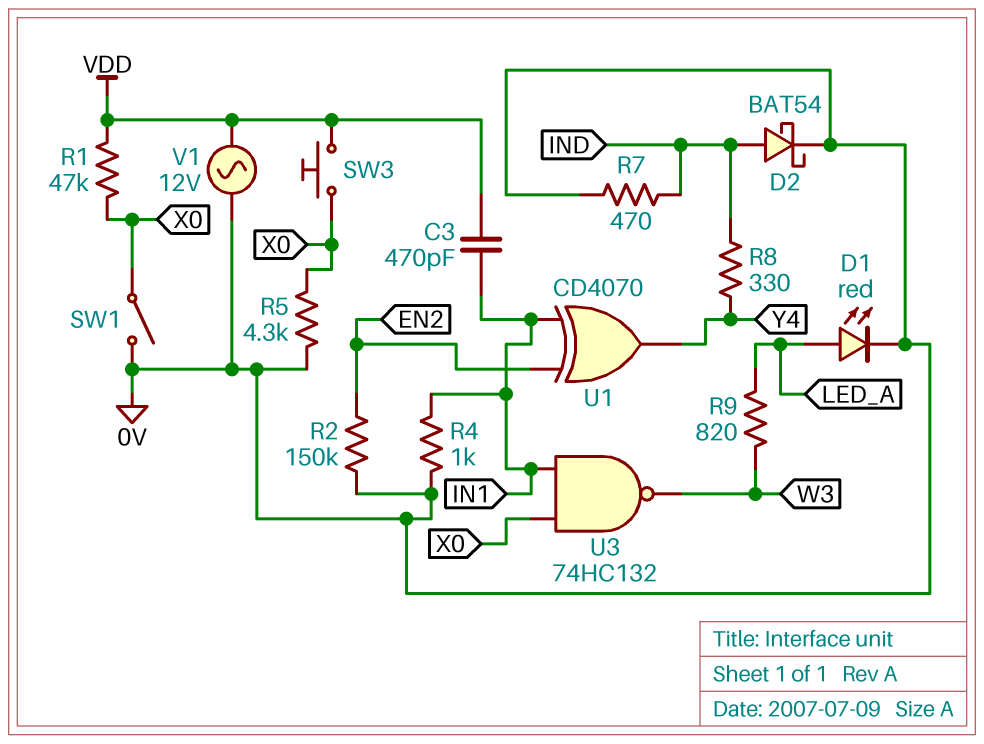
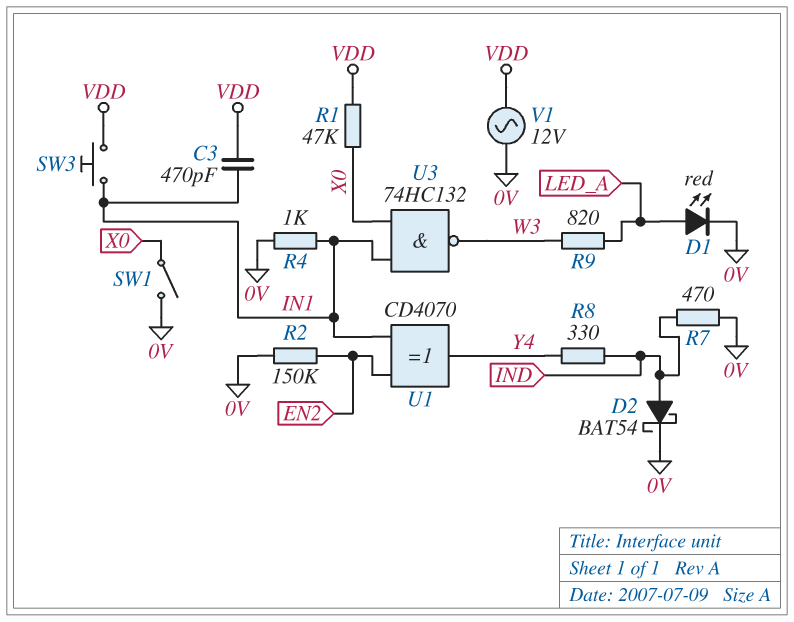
R5: 4.3k (0V, X0) -> none
SW3: button (VDD, X0) -> button (IN1, VDD)

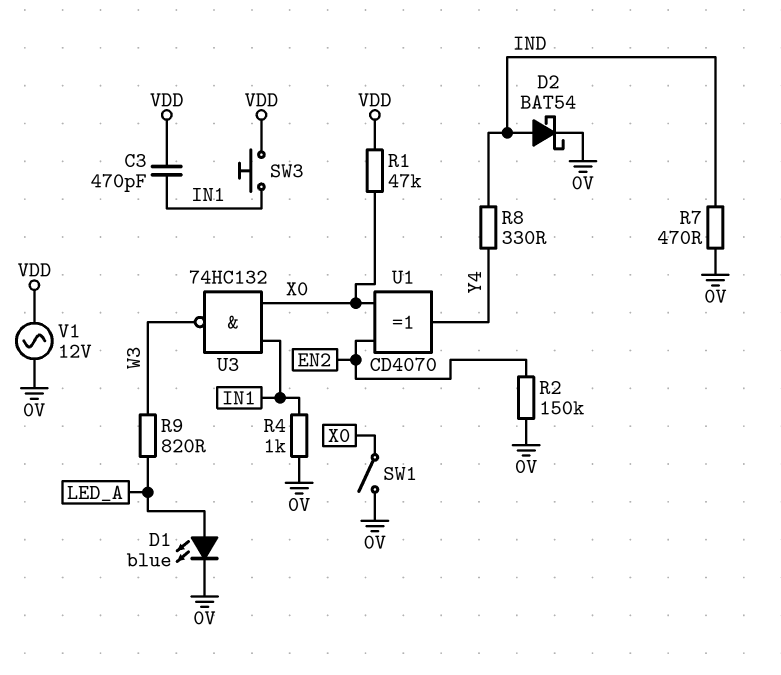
D1: LED red (A LED_A, K 0V) -> LED blue (A LED_A, K 0V)
U1: XOR CD4070 (in EN2, in IN1, out Y4) -> XOR CD4070 (in EN2, in X0, out Y4)

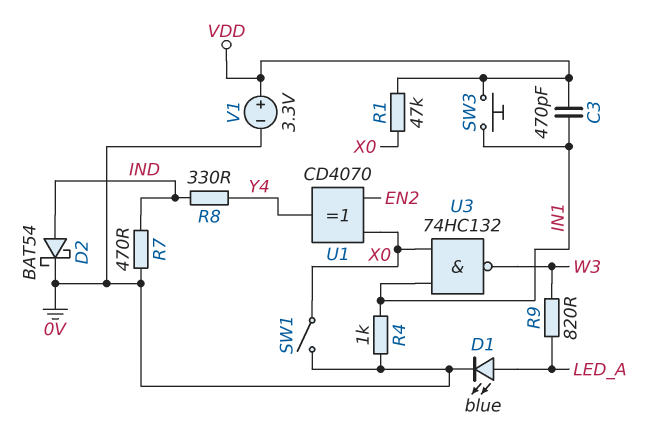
R2: 150k (0V, EN2) -> none
V1: AC 12V (0V, VDD) -> 3.3V (plus VDD, minus 0V)

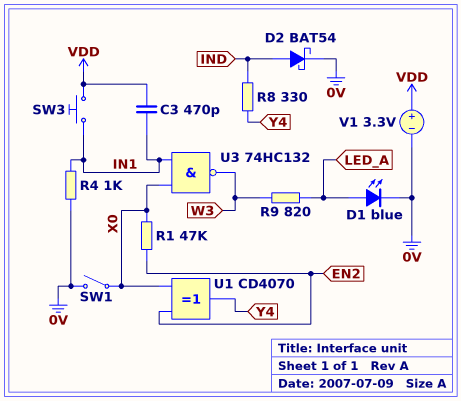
R1: 47k (VDD, X0) -> 47k (EN2, X0)
R7: 470 (0V, IND) -> none

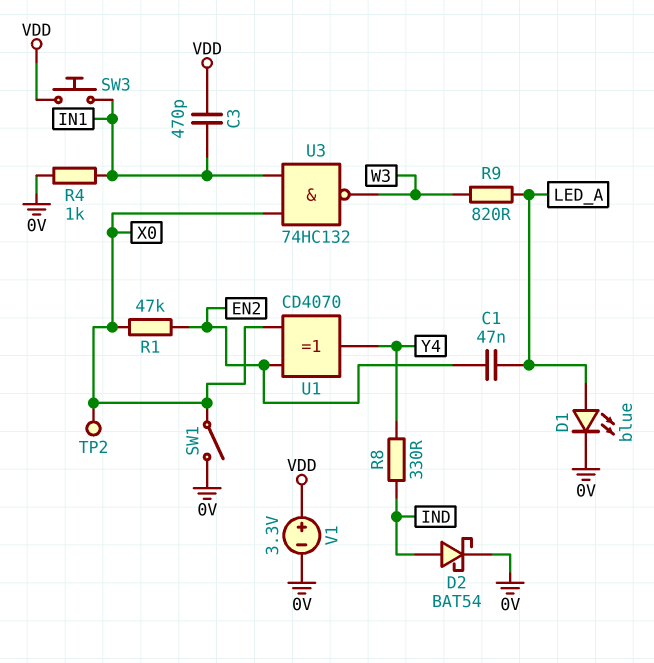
C1: none -> 47nF (EN2, LED_A)
TP2: none -> test point (X0)

